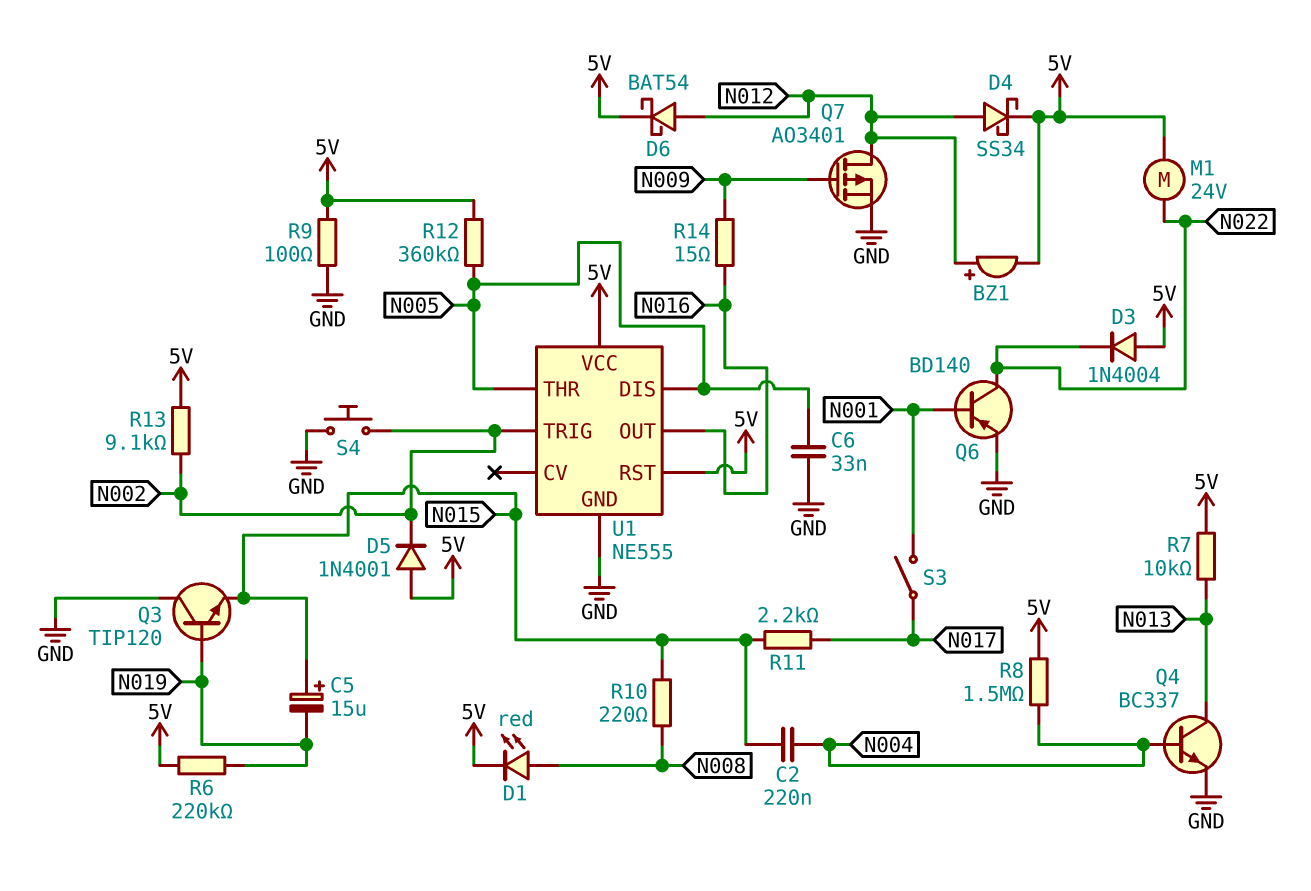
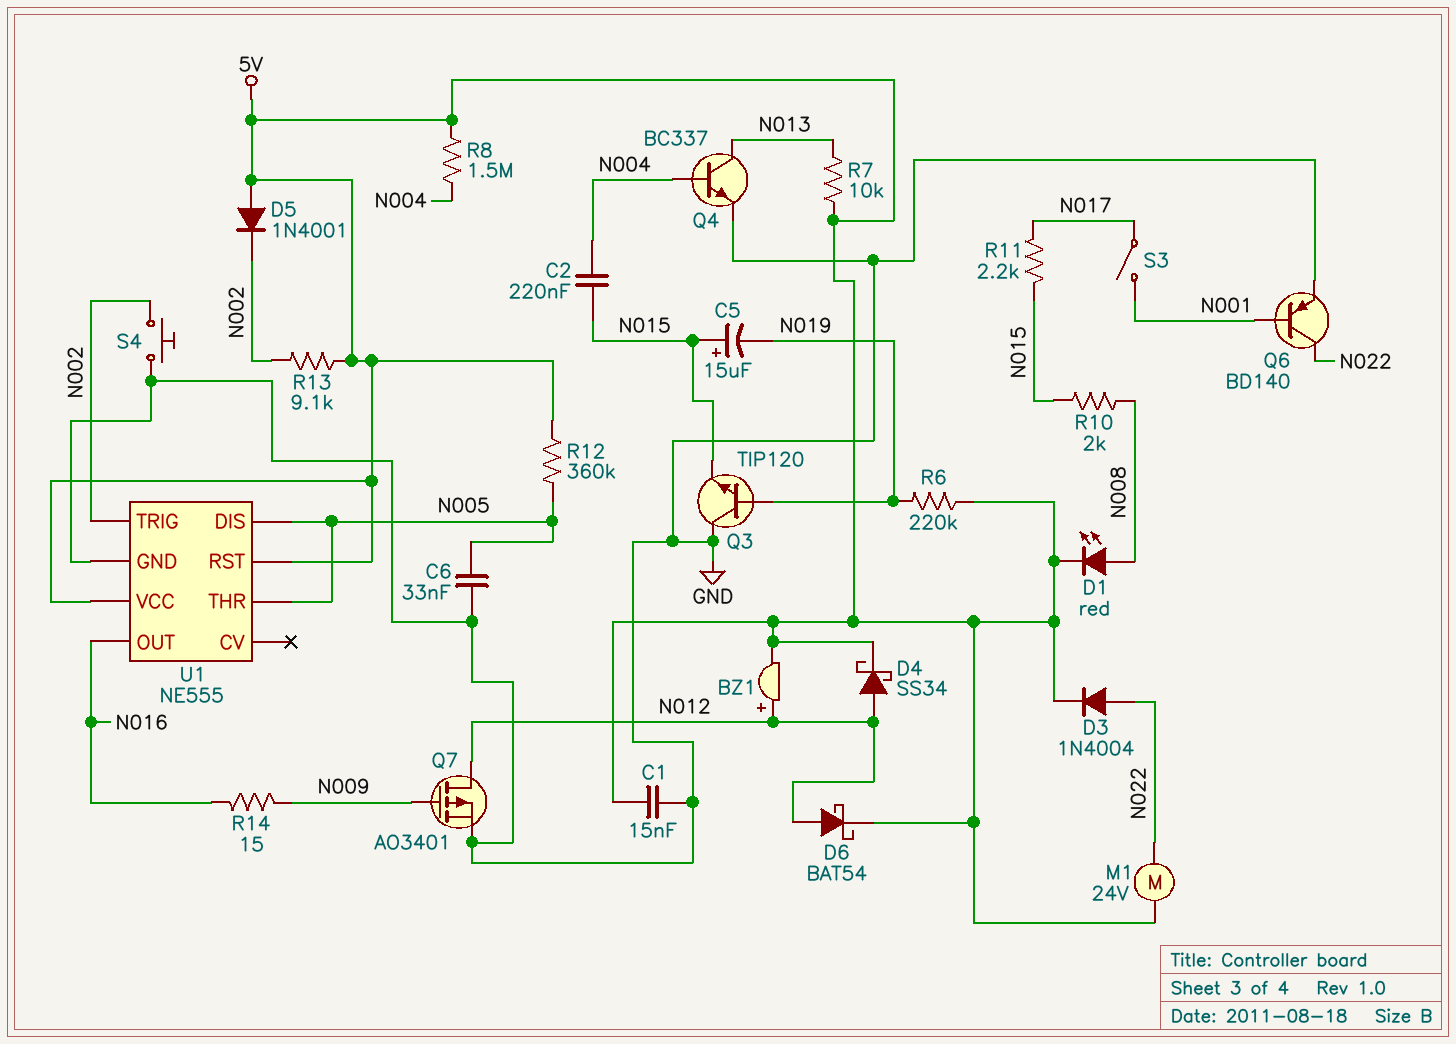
C1: none -> 15nF (5V, GND)
D3: diode 1N4004 (A 5V, K N022) -> diode 1N4004 (A N022, K 5V)
R9: 100 (5V, GND) -> none
R10: 220 (N008, N015) -> 2k (N008, N015)

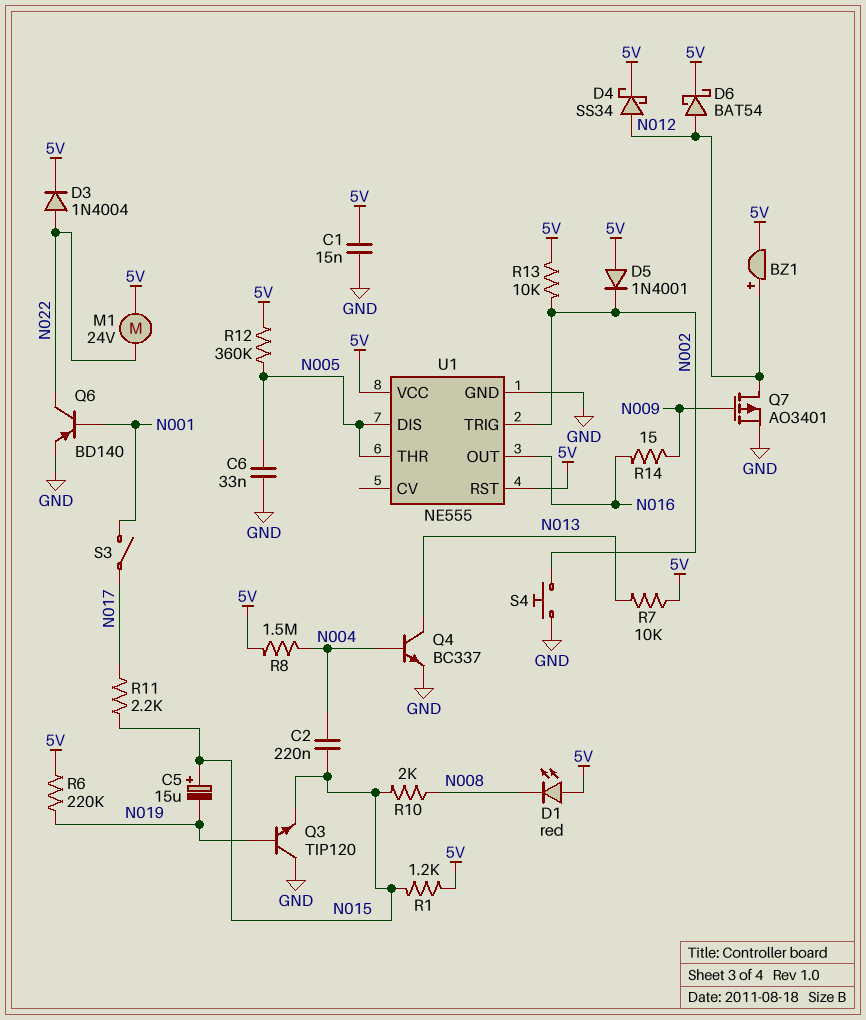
D1: LED red (A N008, K 5V) -> LED red (A 5V, K N008)
R1: none -> 1.2k (5V, N015)
R13: 9.1k (5V, N002) -> 10k (5V, N002)

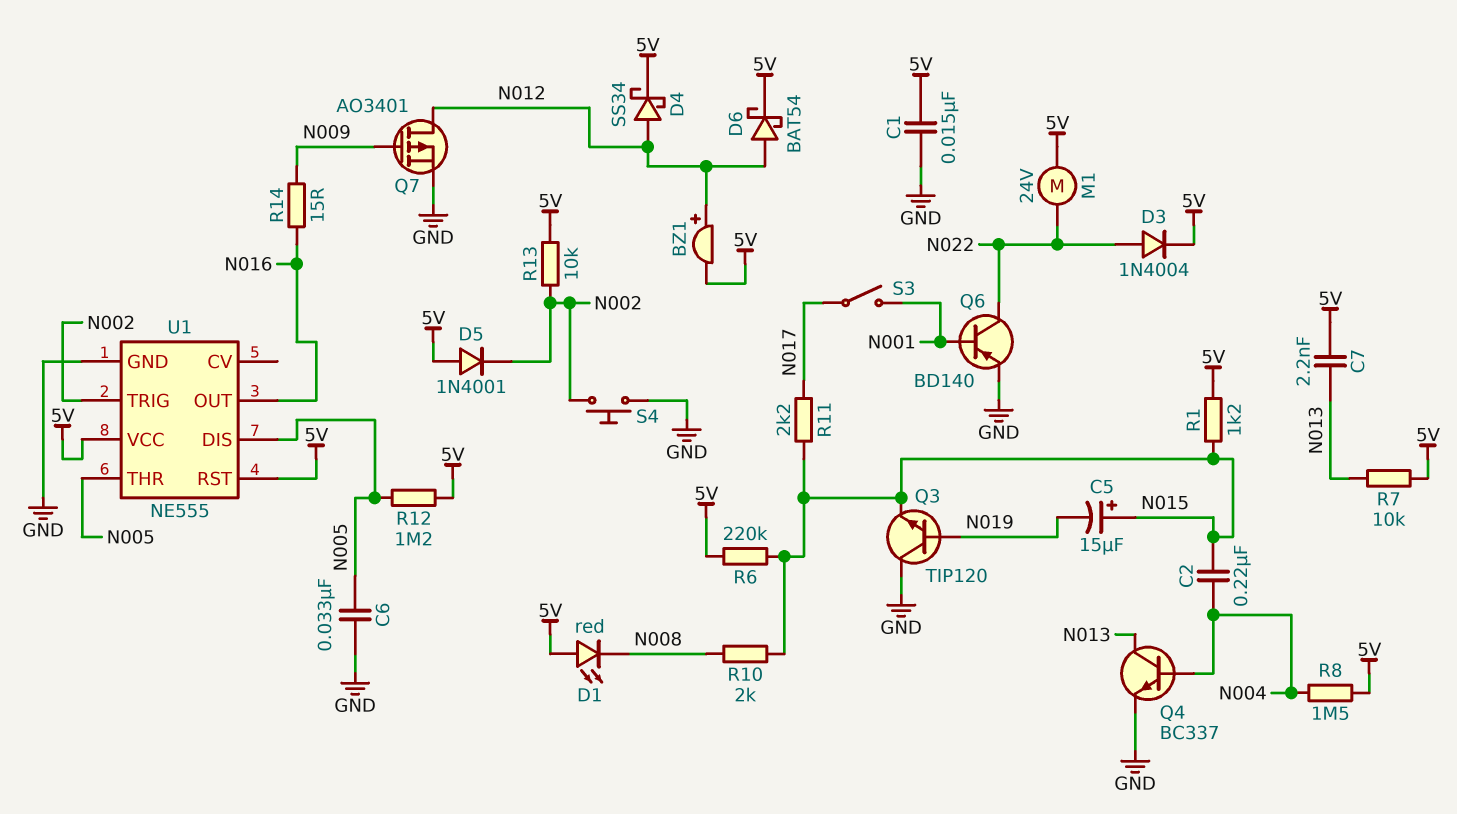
C7: none -> 2.2nF (5V, N013)
R6: 220k (5V, N019) -> 220k (5V, N015)
R12: 360k (5V, N005) -> 1.2M (5V, N005)

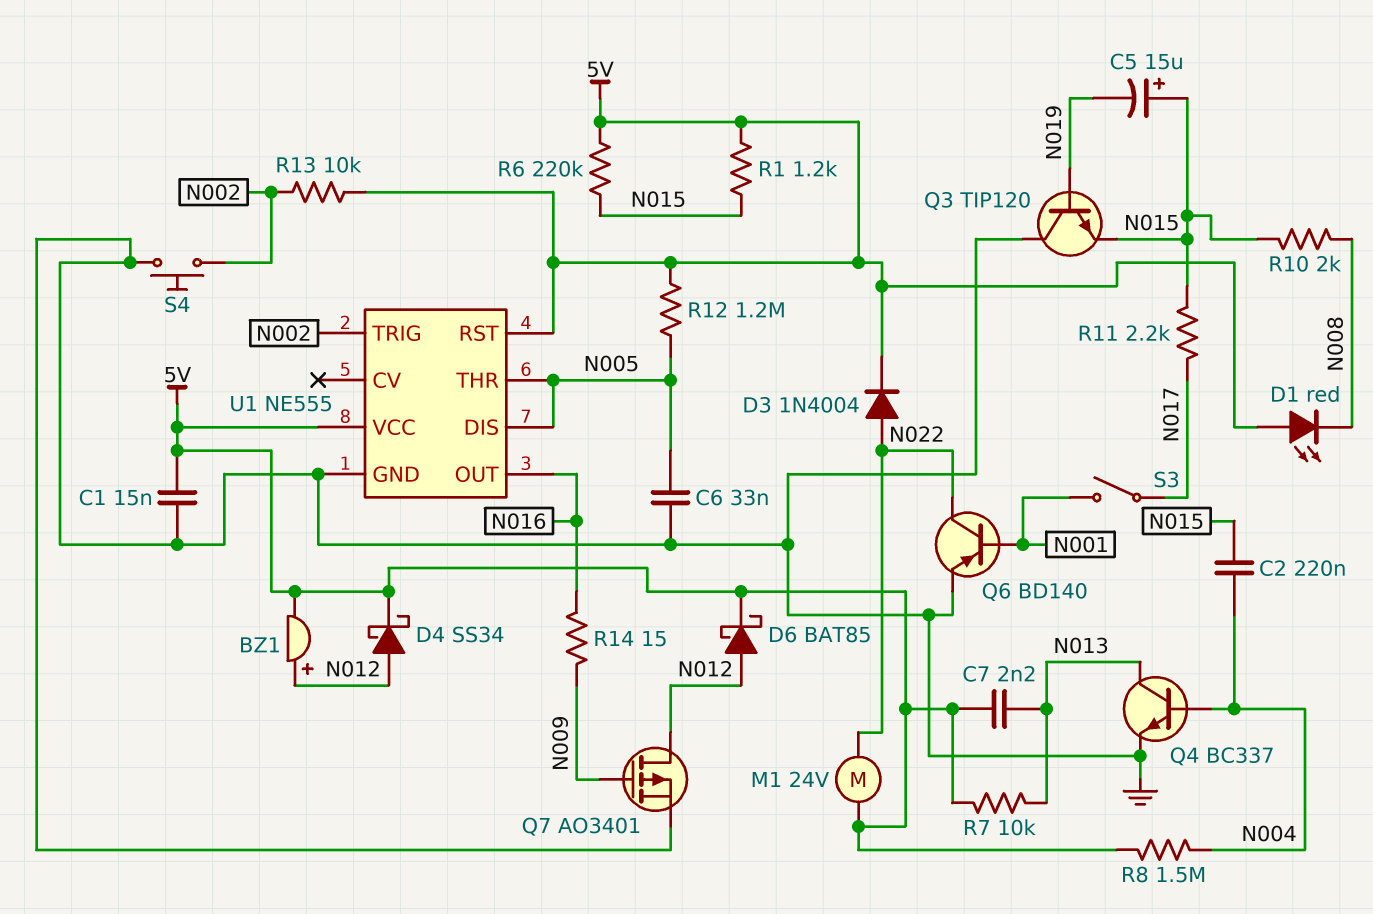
D5: diode 1N4001 (A 5V, K N002) -> none
D6: schottky BAT54 (A N012, K 5V) -> schottky BAT85 (A N012, K 5V)

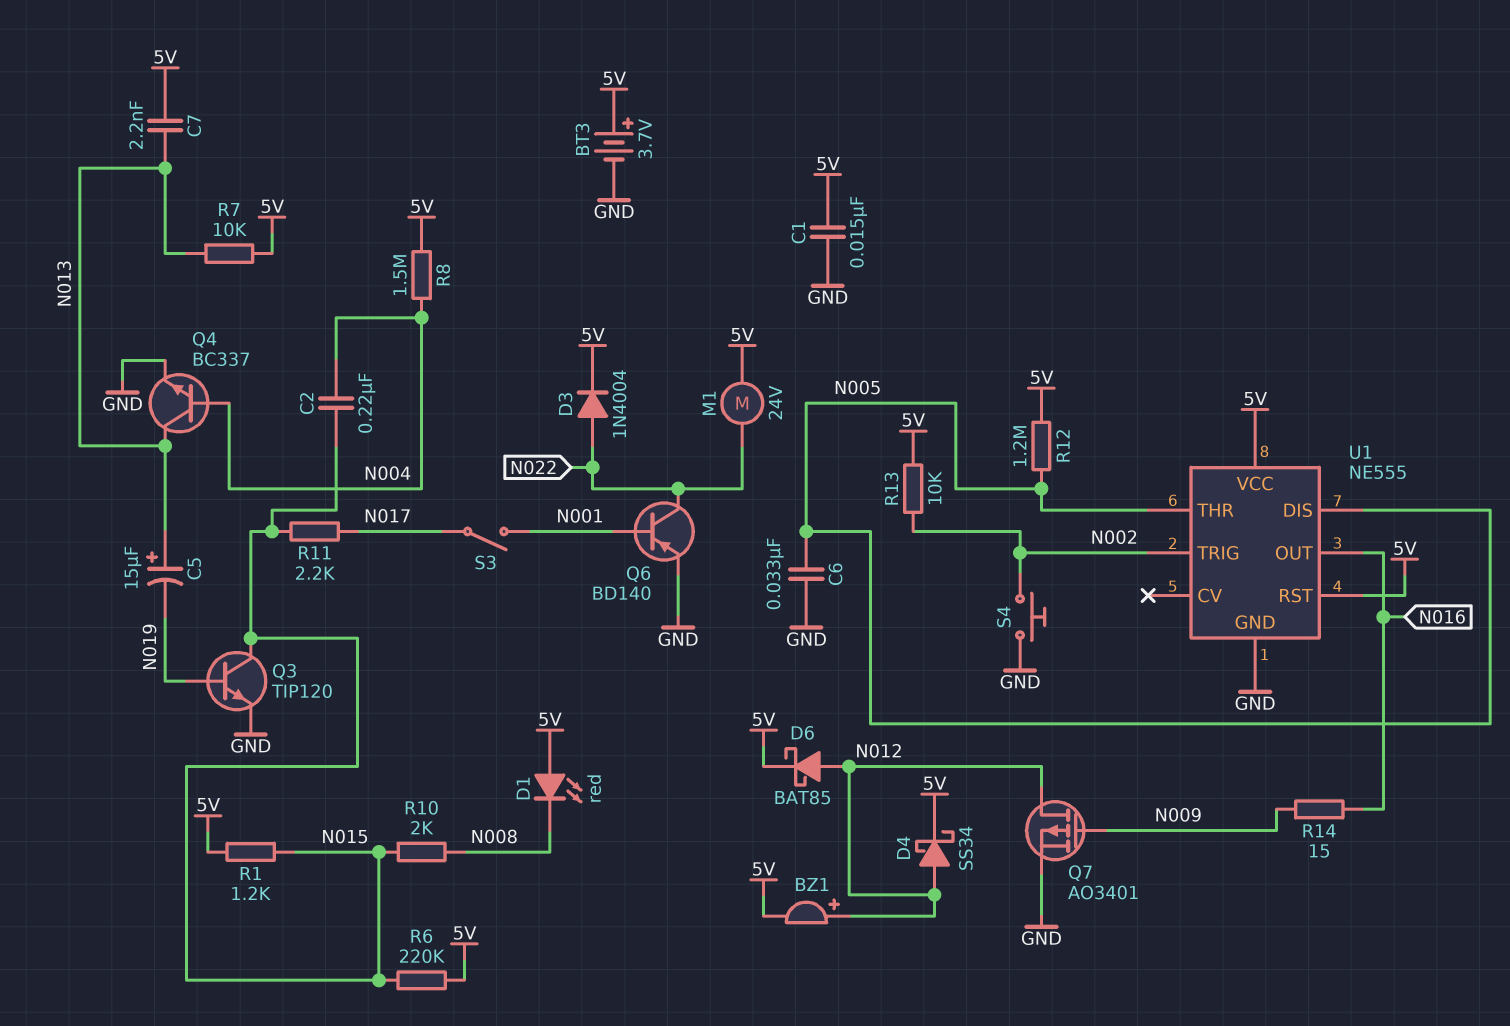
BT3: none -> 3.7V (plus 5V, minus GND)
C5: 15uF (plus N015, minus N019) -> 15uF (plus N013, minus N019)
Q3: NPN TIP120 (B N019, C GND, E N015) -> NPN TIP120 (B N019, C N015, E GND)

